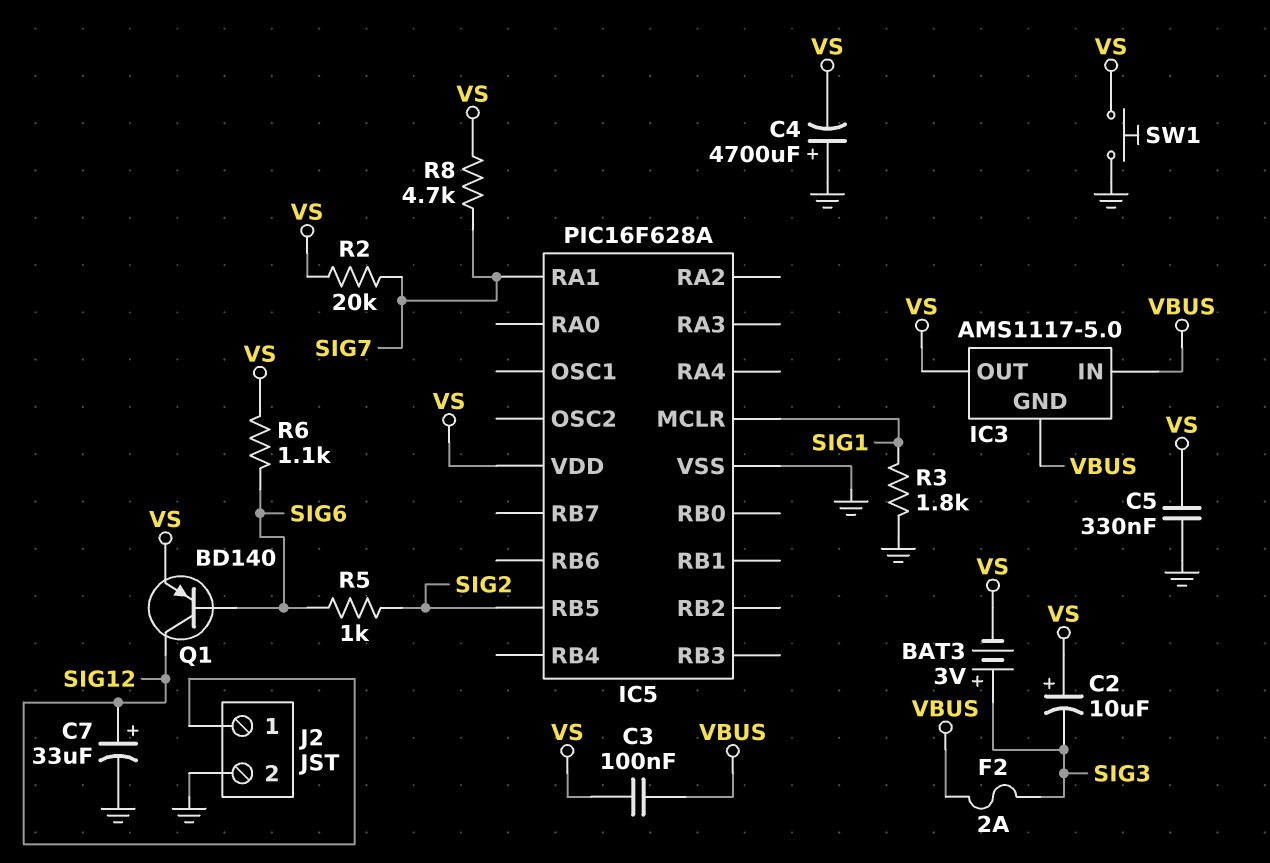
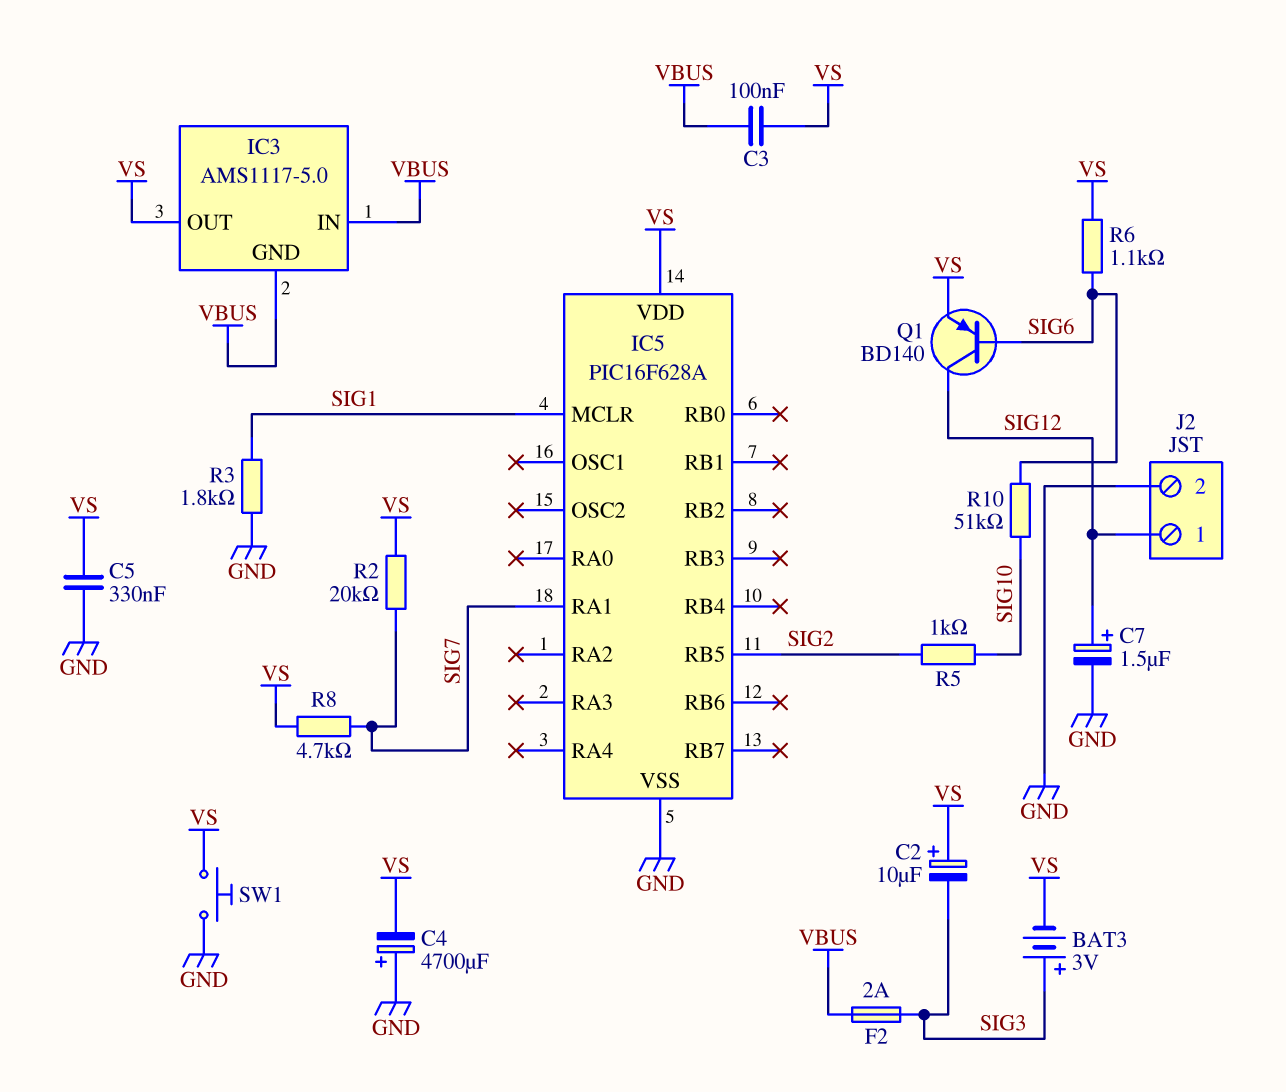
C7: 33uF (plus SIG12, minus GND) -> 1.5uF (plus SIG12, minus GND)
R5: 1k (SIG2, SIG6) -> 1k (SIG2, SIG10)
R10: none -> 51k (SIG6, SIG10)

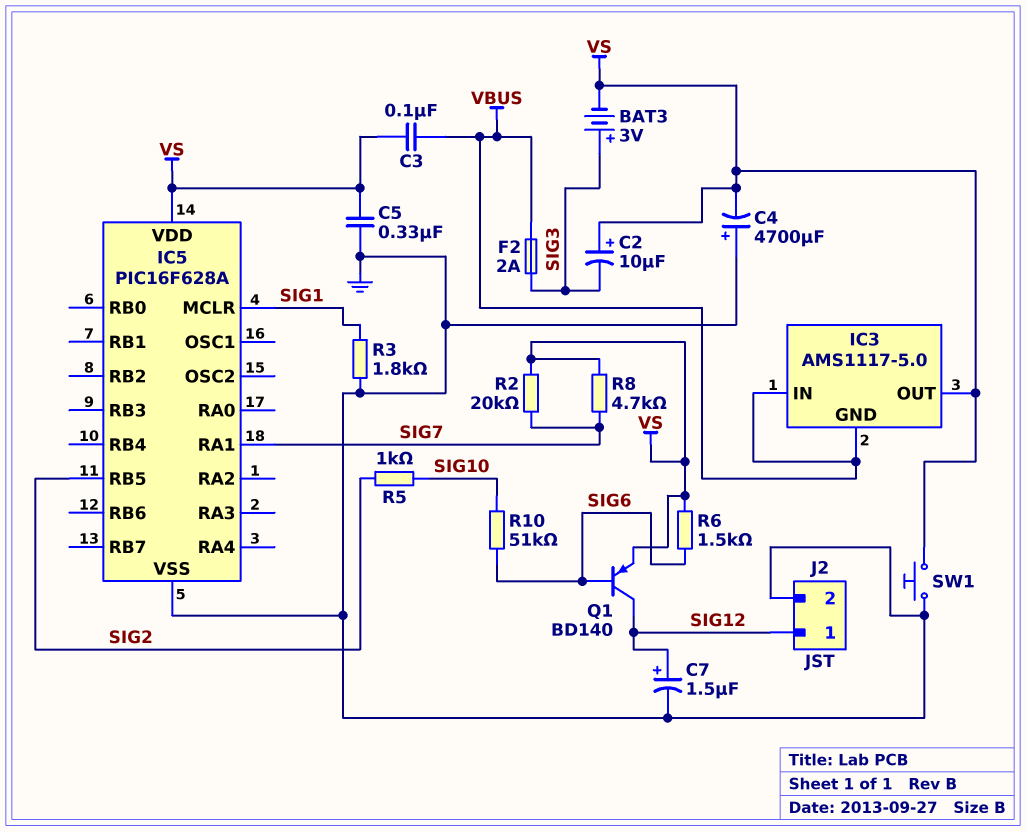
R6: 1.1k (SIG6, VS) -> 1.5k (SIG6, VS)

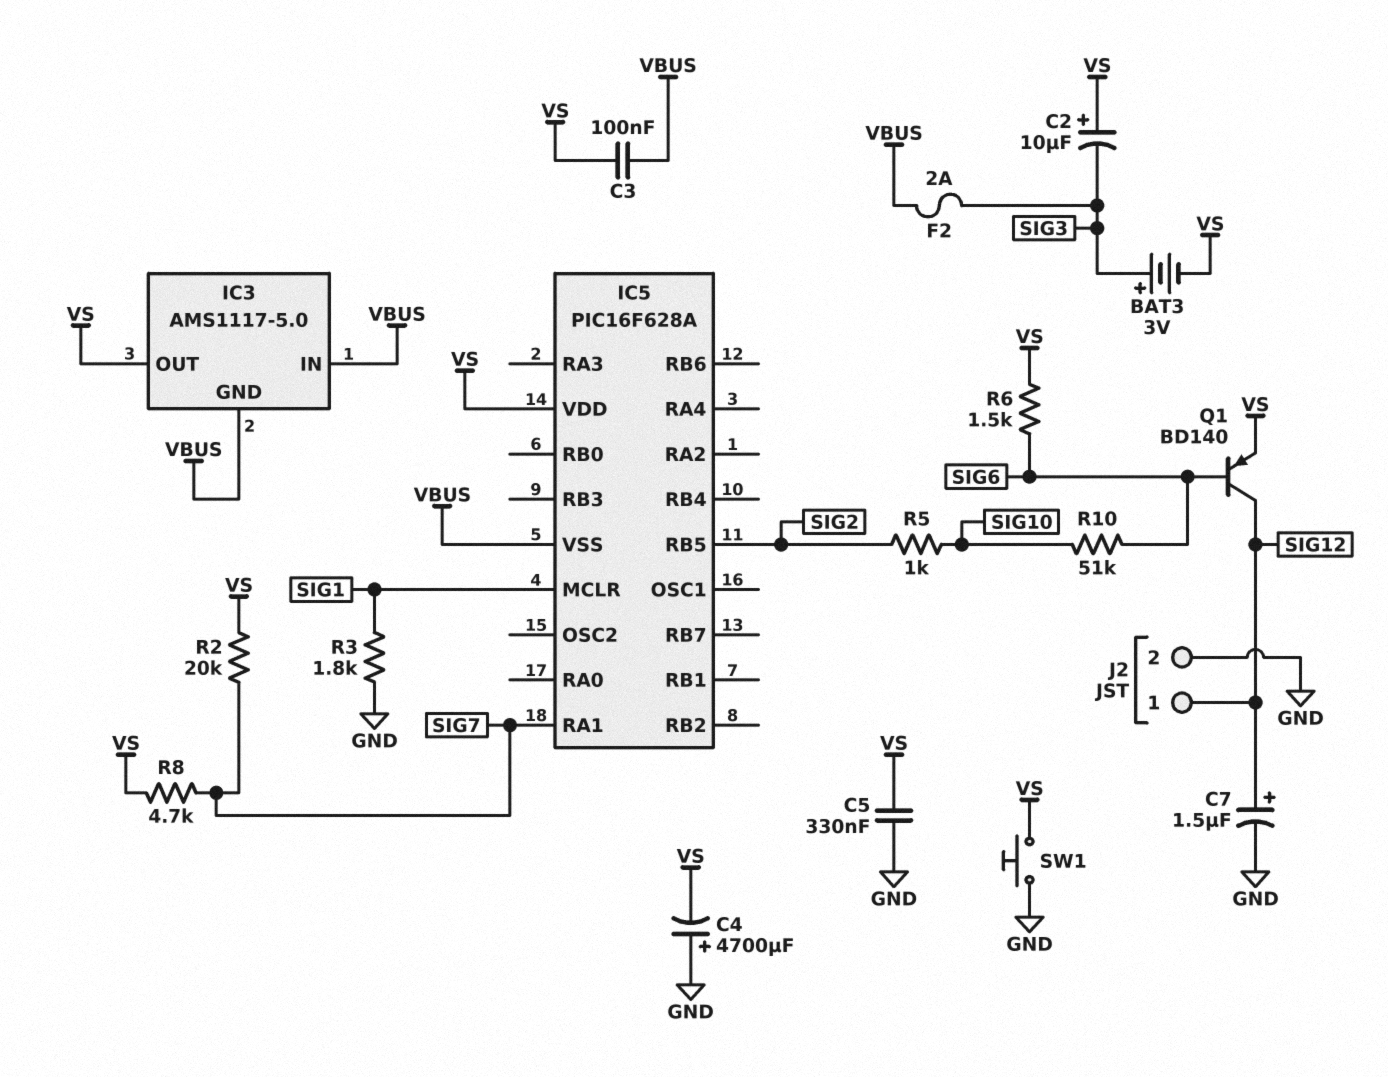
IC5 pin VSS: GND -> VBUS

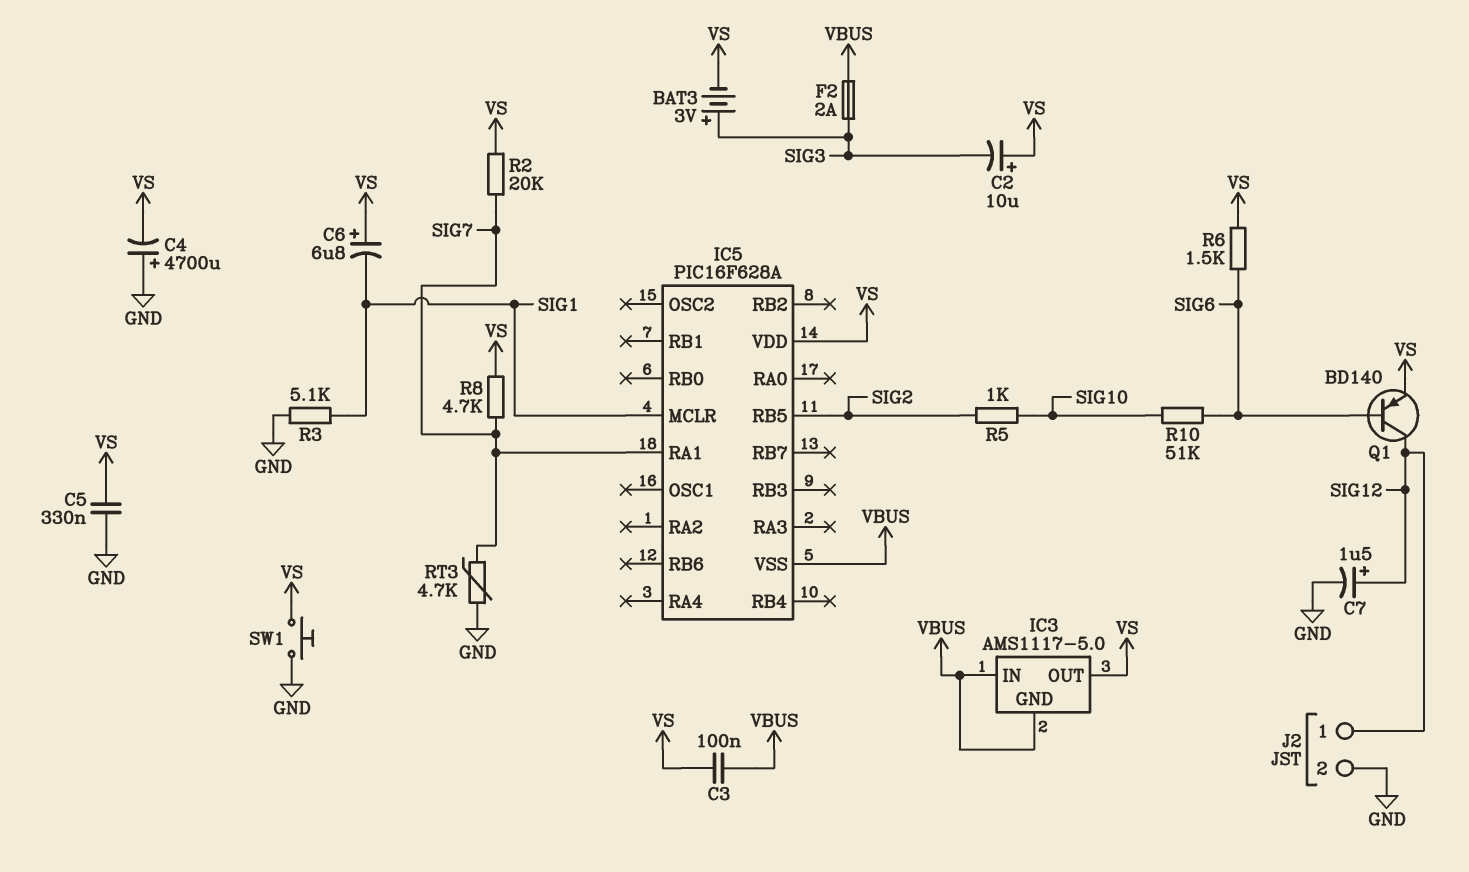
C6: none -> 6.8uF (plus VS, minus SIG1)
R3: 1.8k (GND, SIG1) -> 5.1k (GND, SIG1)
RT3: none -> 4.7k (GND, SIG7)

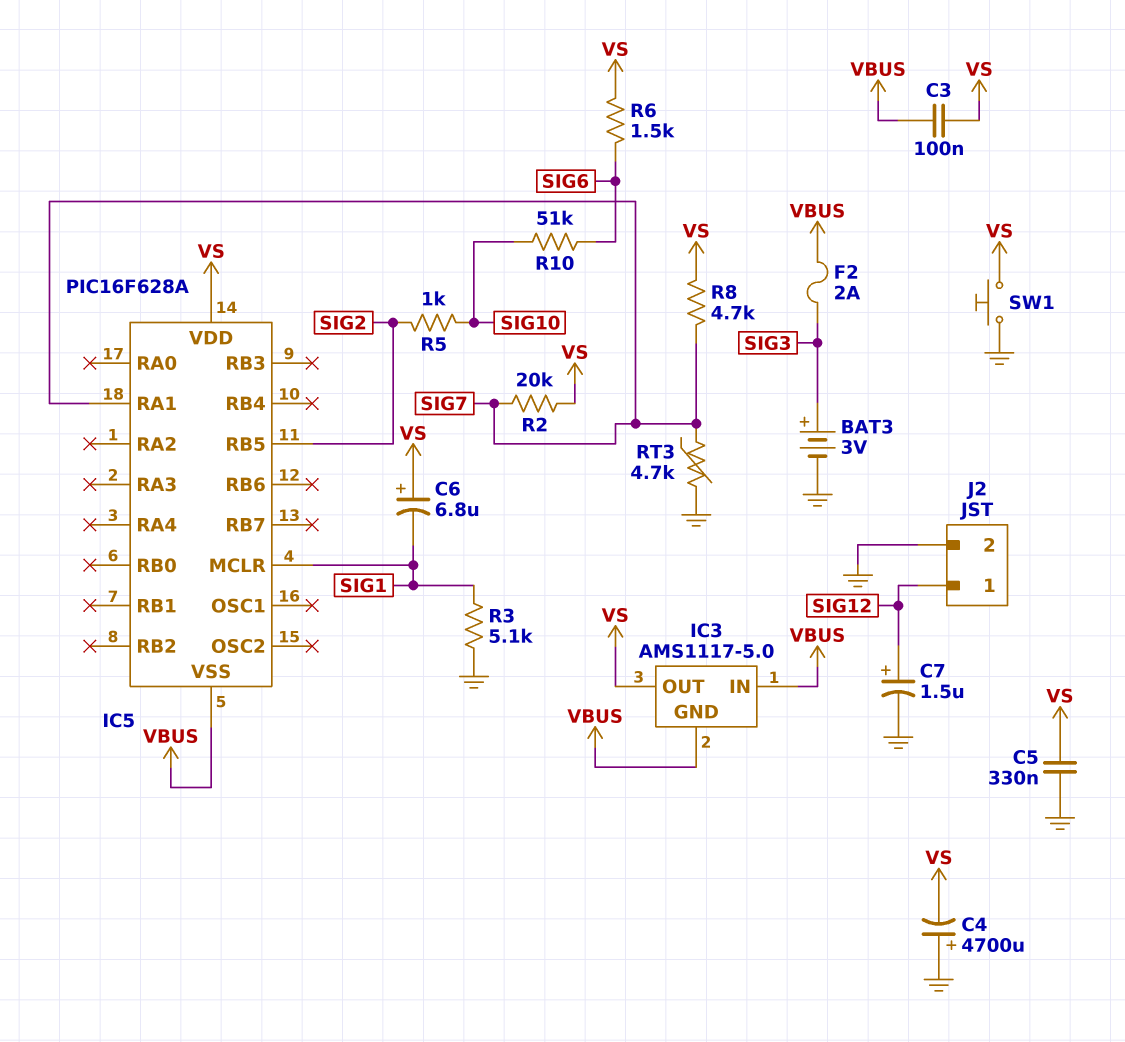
BAT3: 3V (plus SIG3, minus VS) -> 3V (plus SIG3, minus GND)
C2: 10uF (plus VS, minus SIG3) -> none
Q1: PNP BD140 (B SIG6, C SIG12, E VS) -> none

